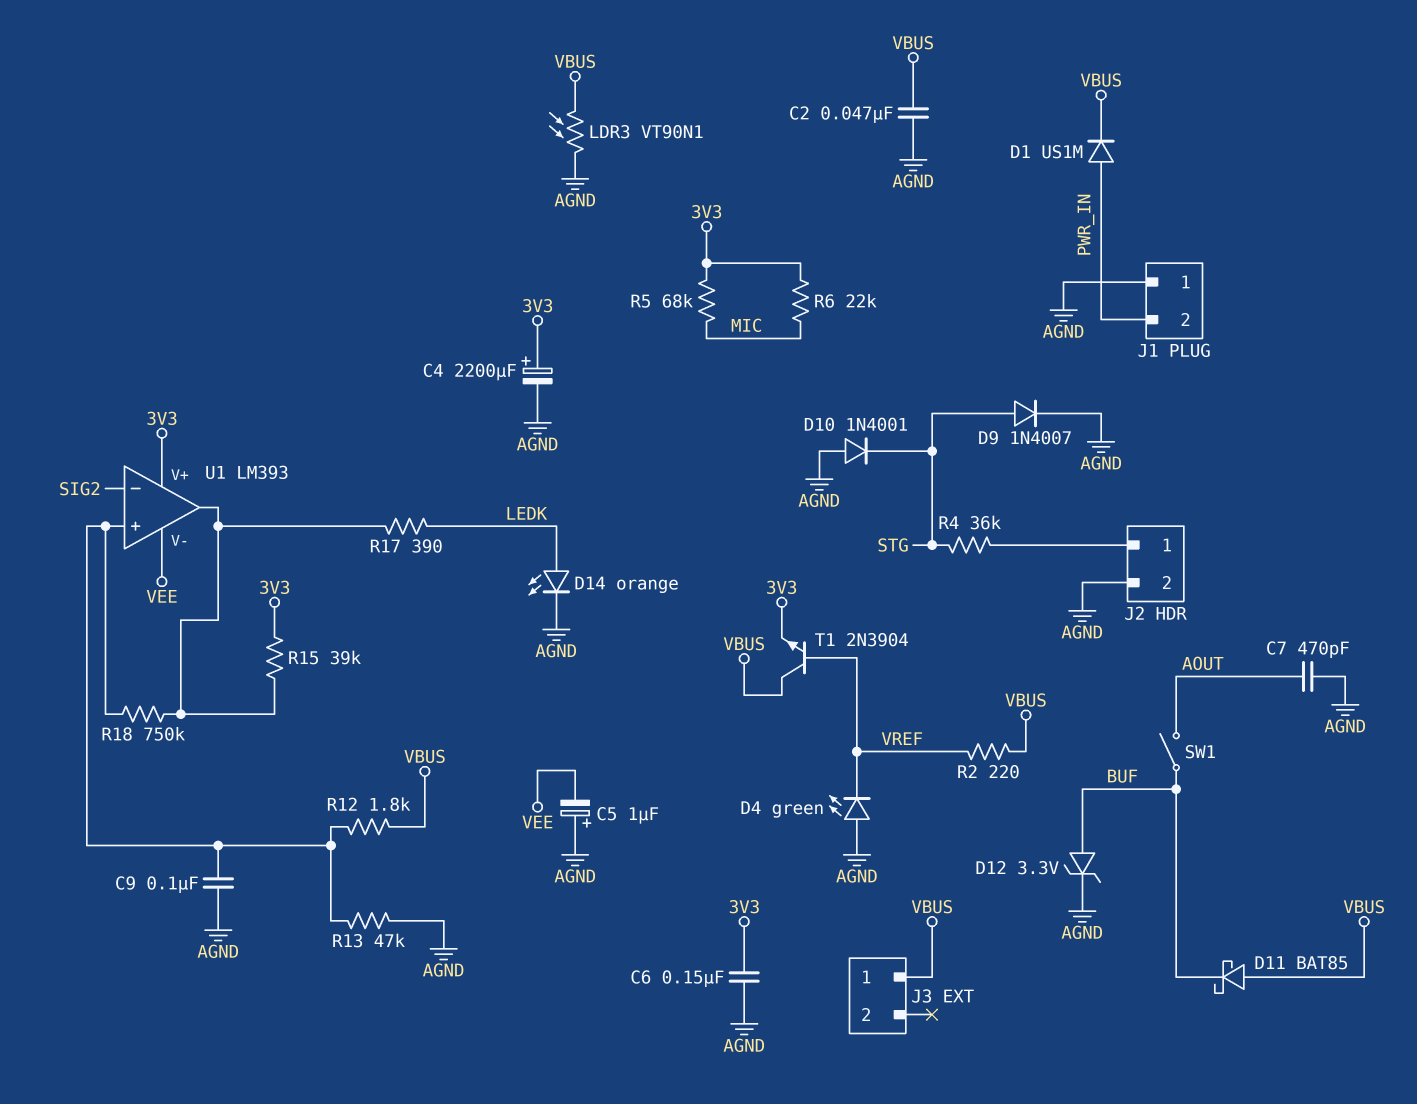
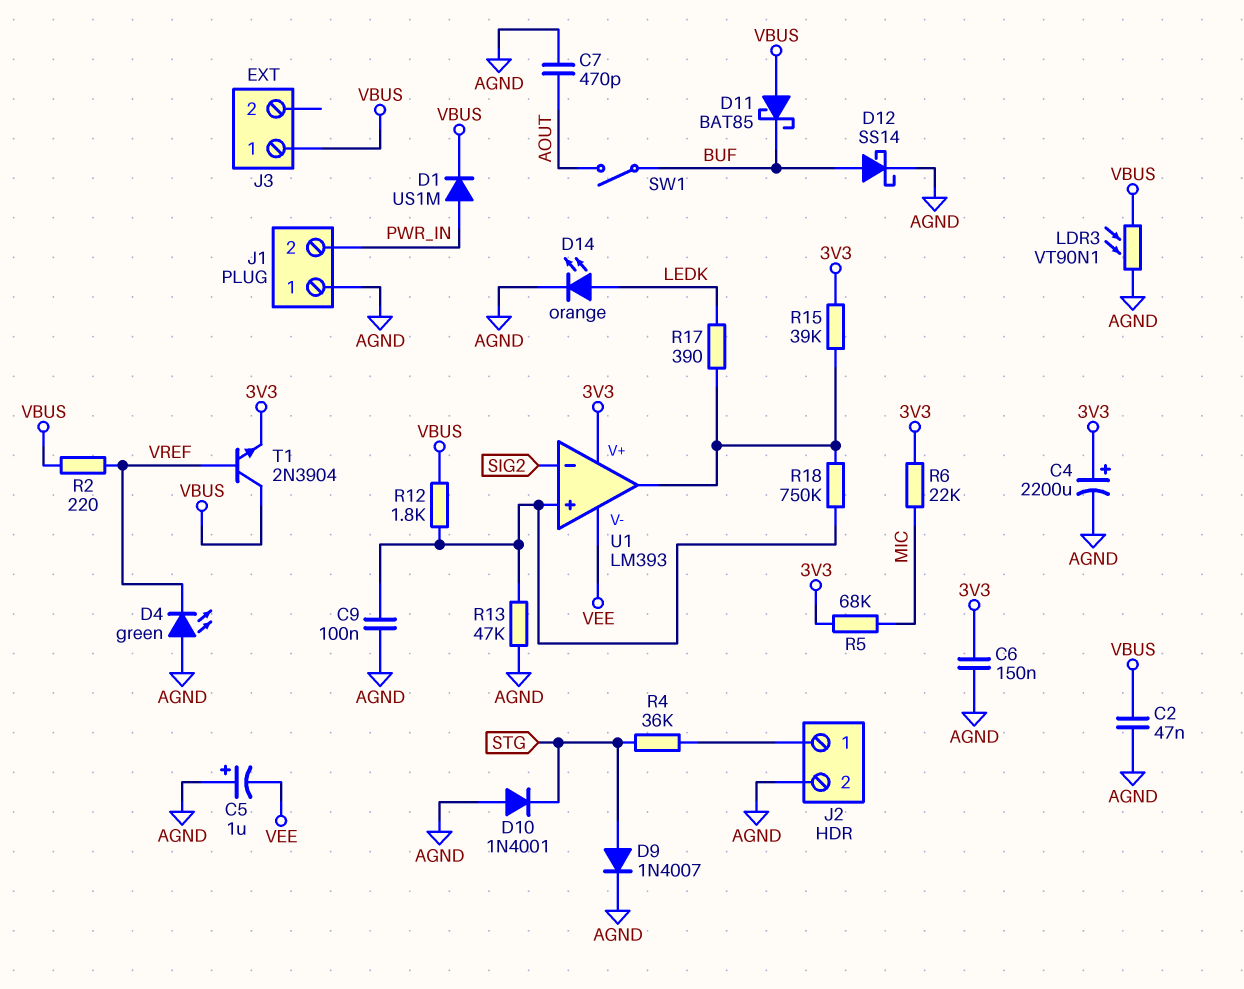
D12: zener 3.3V (A BUF, K AGND) -> schottky SS14 (A BUF, K AGND)

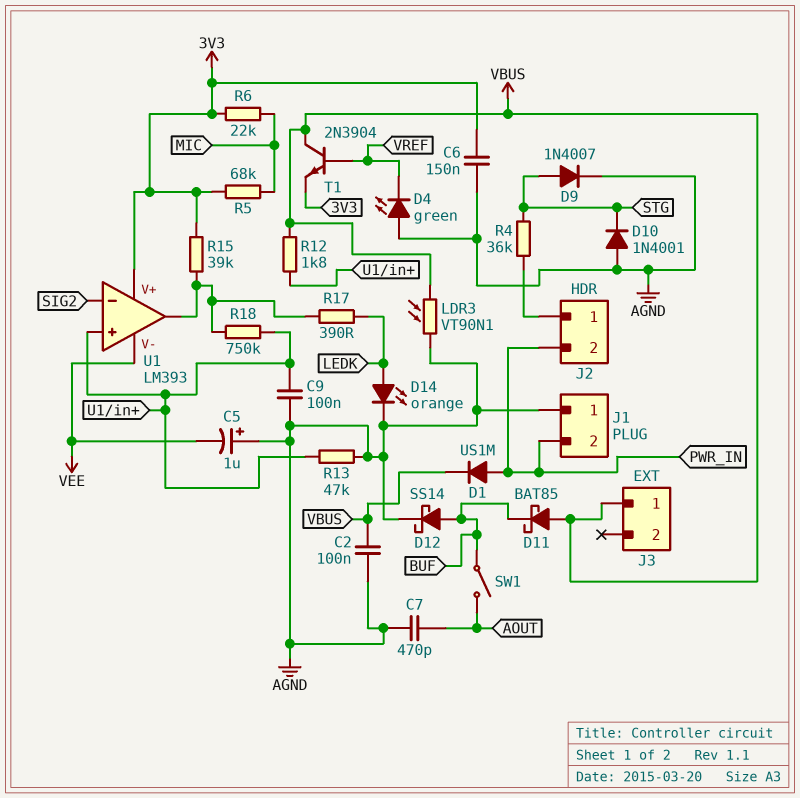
C2: 47nF (AGND, VBUS) -> 100nF (AGND, VBUS)
C4: 2200uF (plus 3V3, minus AGND) -> none
J2 pin 2: AGND -> PWR_IN
R2: 220 (VBUS, VREF) -> none

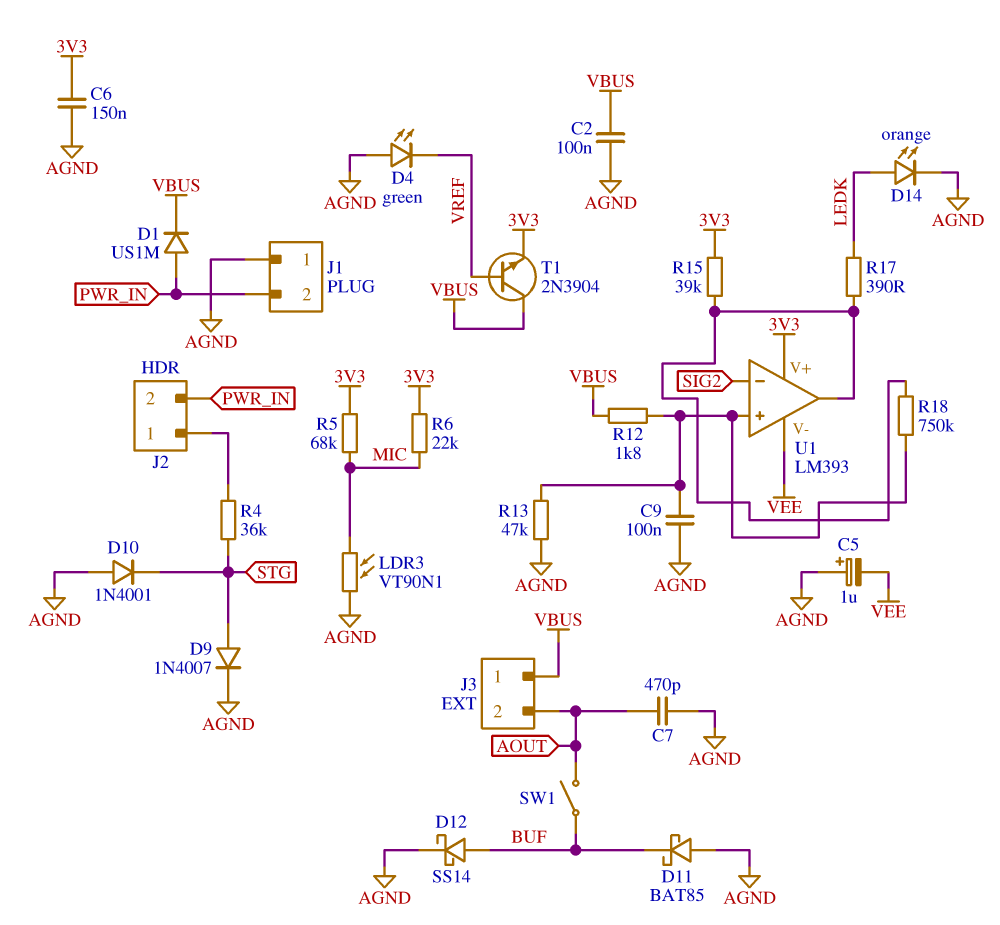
D11: schottky BAT85 (A VBUS, K BUF) -> schottky BAT85 (A AGND, K BUF)
J3 pin 2: none -> AOUT
LDR3: VT90N1 (AGND, VBUS) -> VT90N1 (AGND, MIC)

